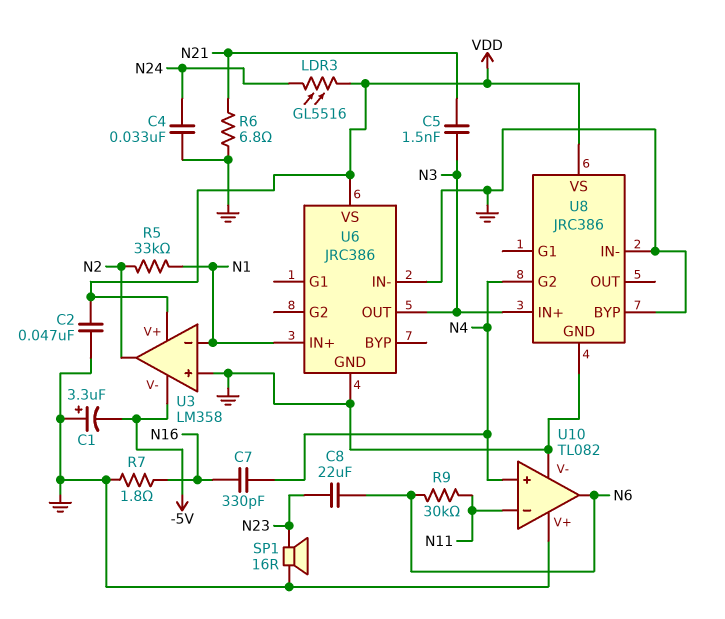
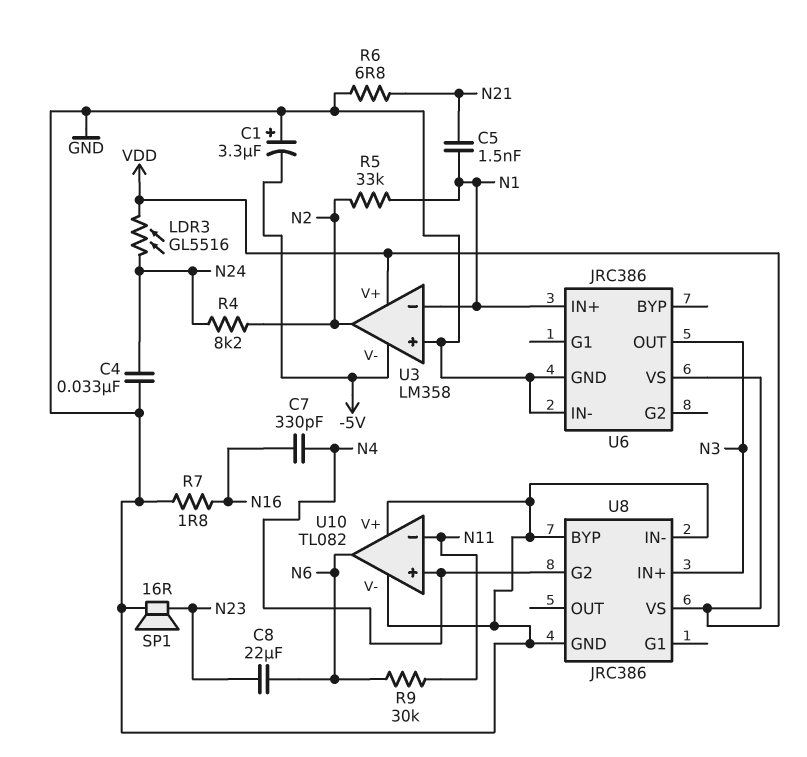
C2: 47nF (GND, VDD) -> none
C5: 1.5nF (N3, N21) -> 1.5nF (N1, N21)
R4: none -> 8.2k (N2, N24)

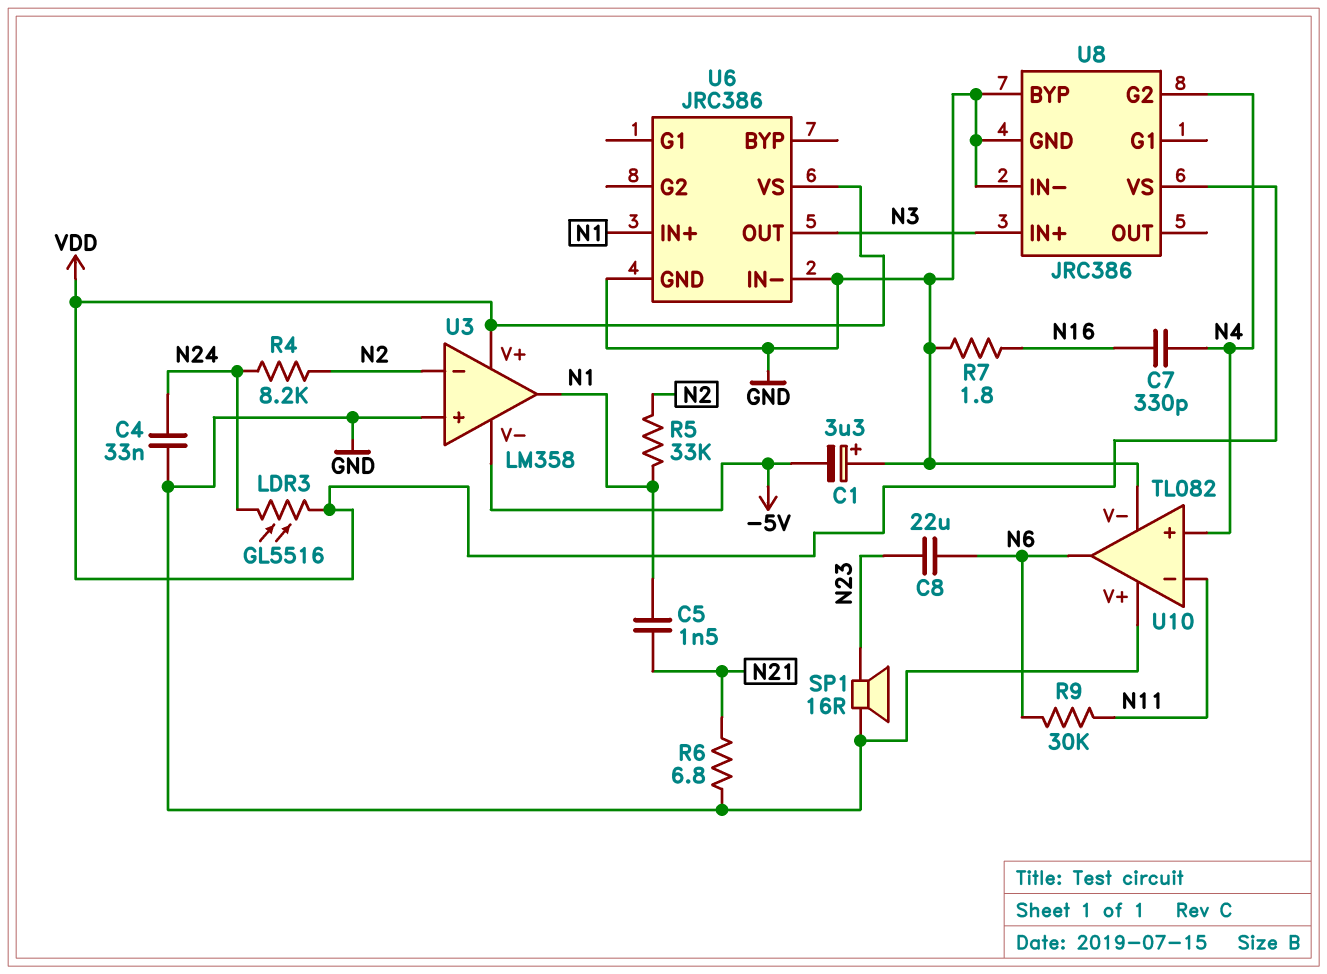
U3 pin in-: N1 -> N2
U3 pin out: N2 -> N1

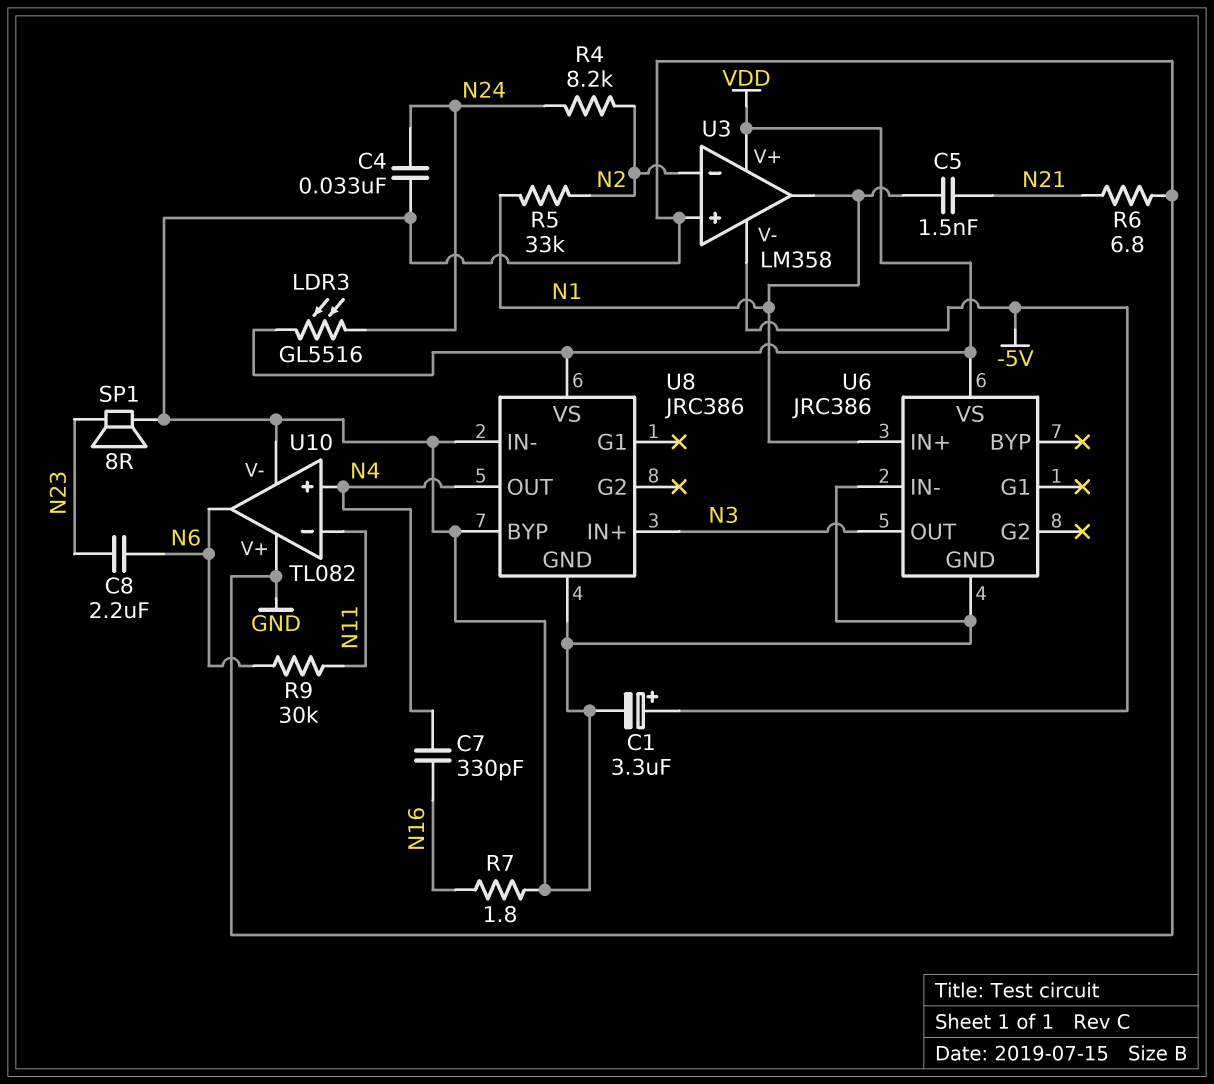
C1: 3.3uF (plus GND, minus -5V) -> 3.3uF (plus -5V, minus GND)
C8: 22uF (N6, N23) -> 2.2uF (N6, N23)
SP1: speaker 16R (GND, N23) -> speaker 8R (GND, N23)
U8 pin G2: N4 -> none
U8 pin OUT: none -> N4

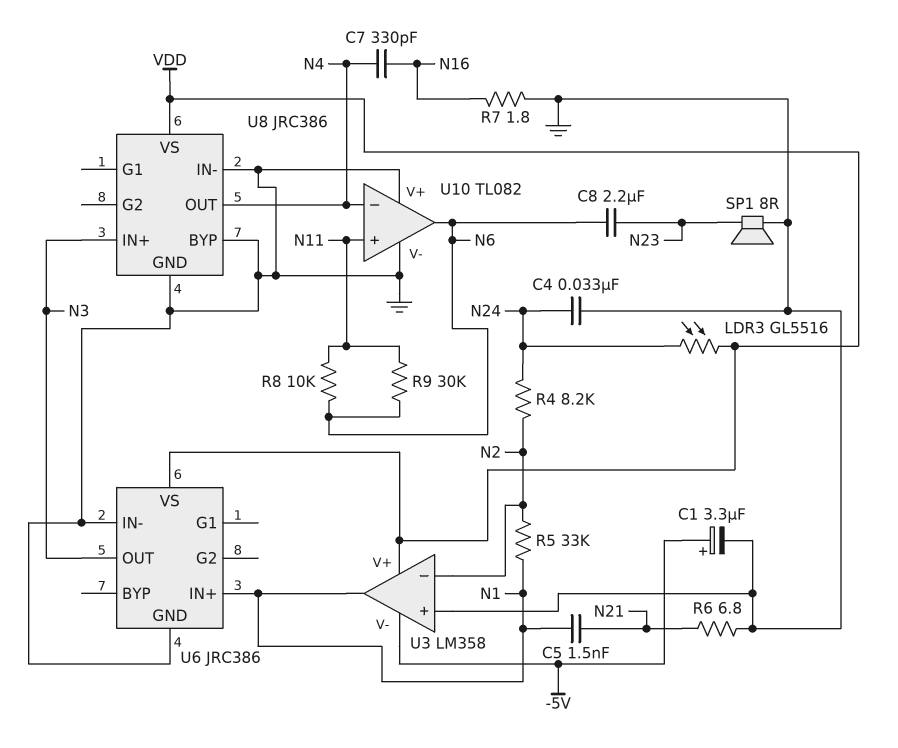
R8: none -> 10k (N6, N11)
U10 pin in+: N4 -> N11
U10 pin in-: N11 -> N4

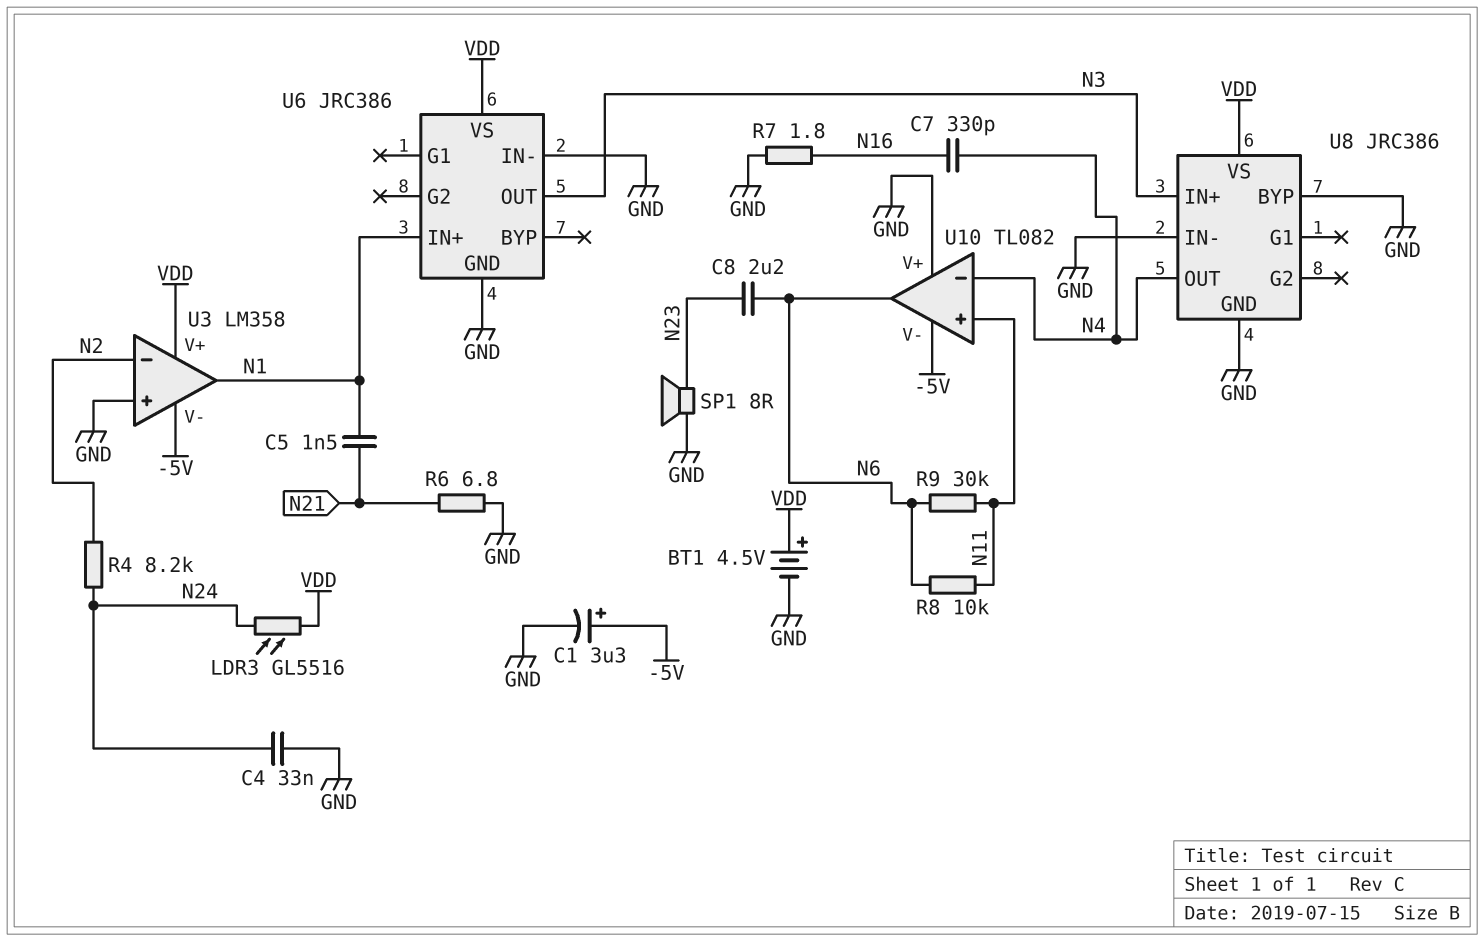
BT1: none -> 4.5V (plus VDD, minus GND)
R5: 33k (N1, N2) -> none
U10 pin V-: GND -> -5V

